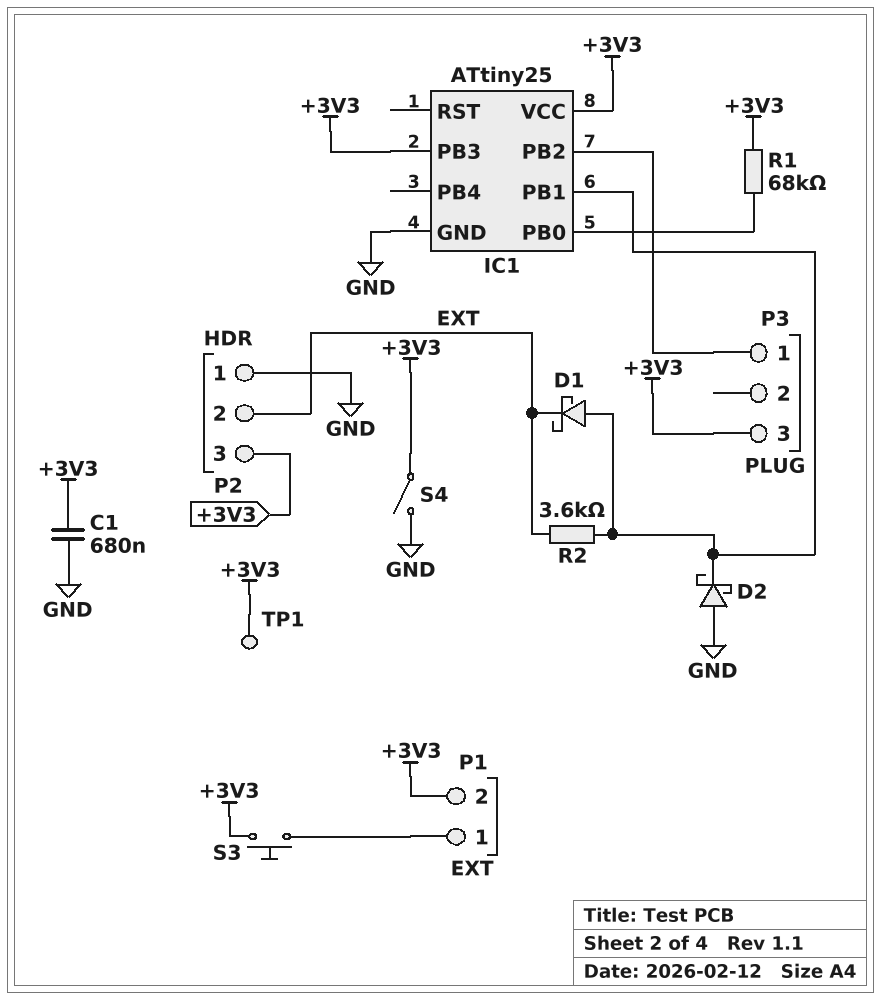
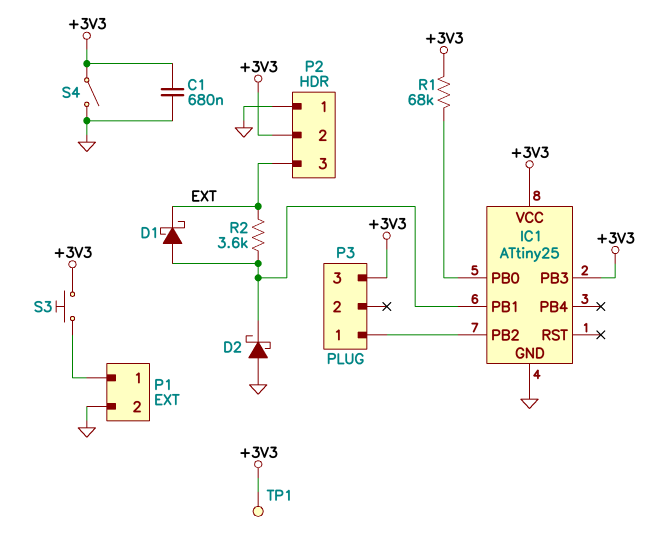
P1 pin 2: +3V3 -> GND
P2 pin 2: EXT -> +3V3
P2 pin 3: +3V3 -> EXT

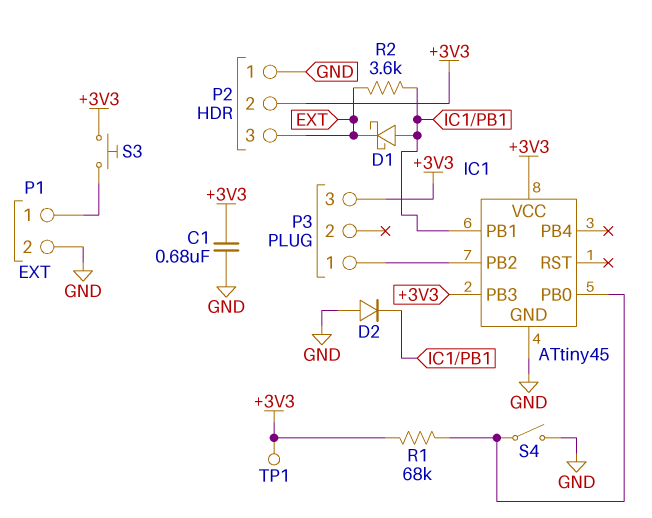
D2: schottky (A GND, K IC1/PB1) -> diode (A GND, K IC1/PB1)
IC1: ATtiny25 -> ATtiny45
S4: switch (+3V3, GND) -> switch (GND, IC1/PB0)

